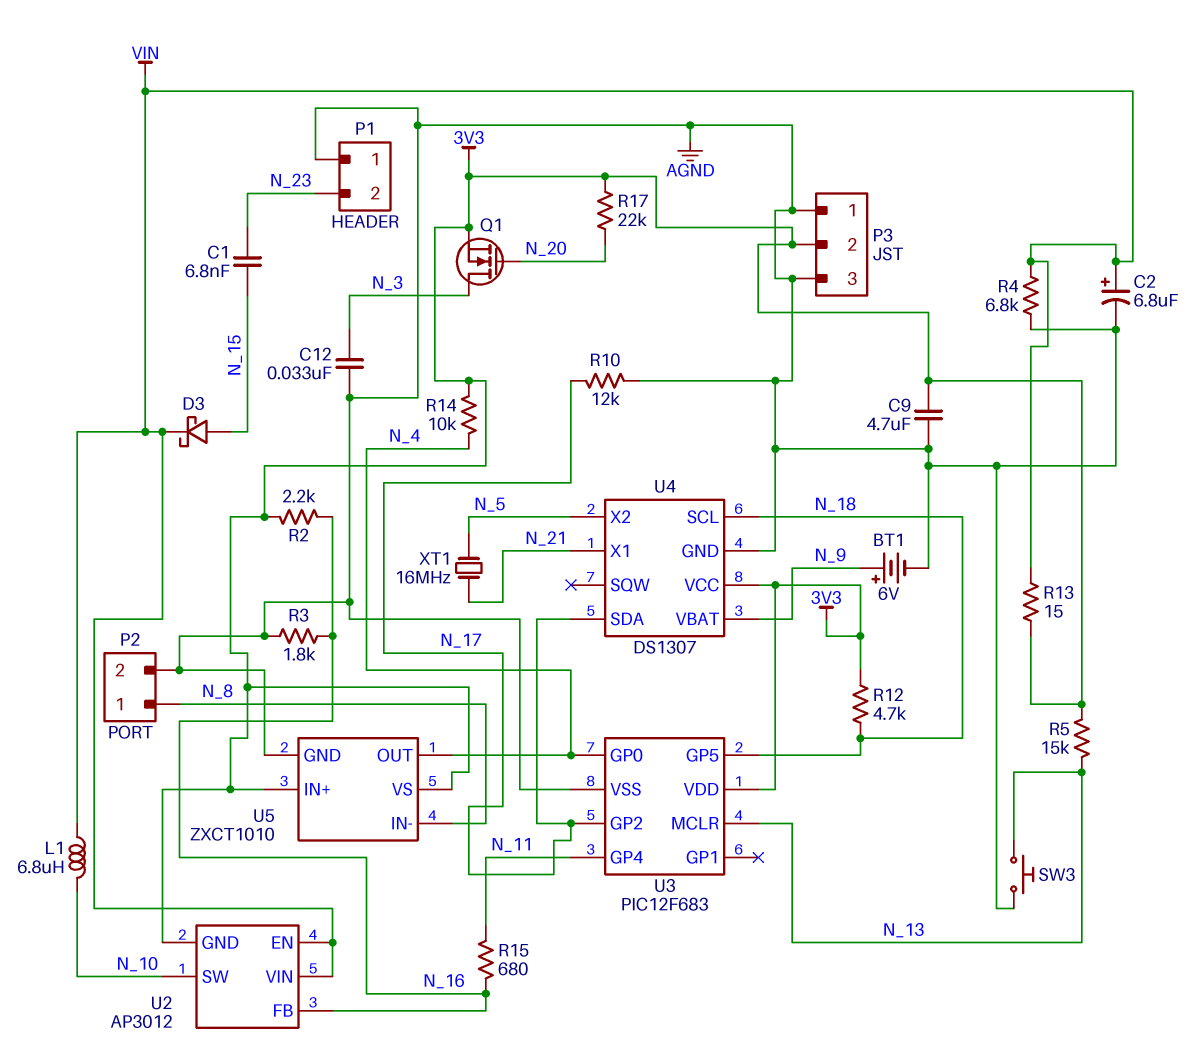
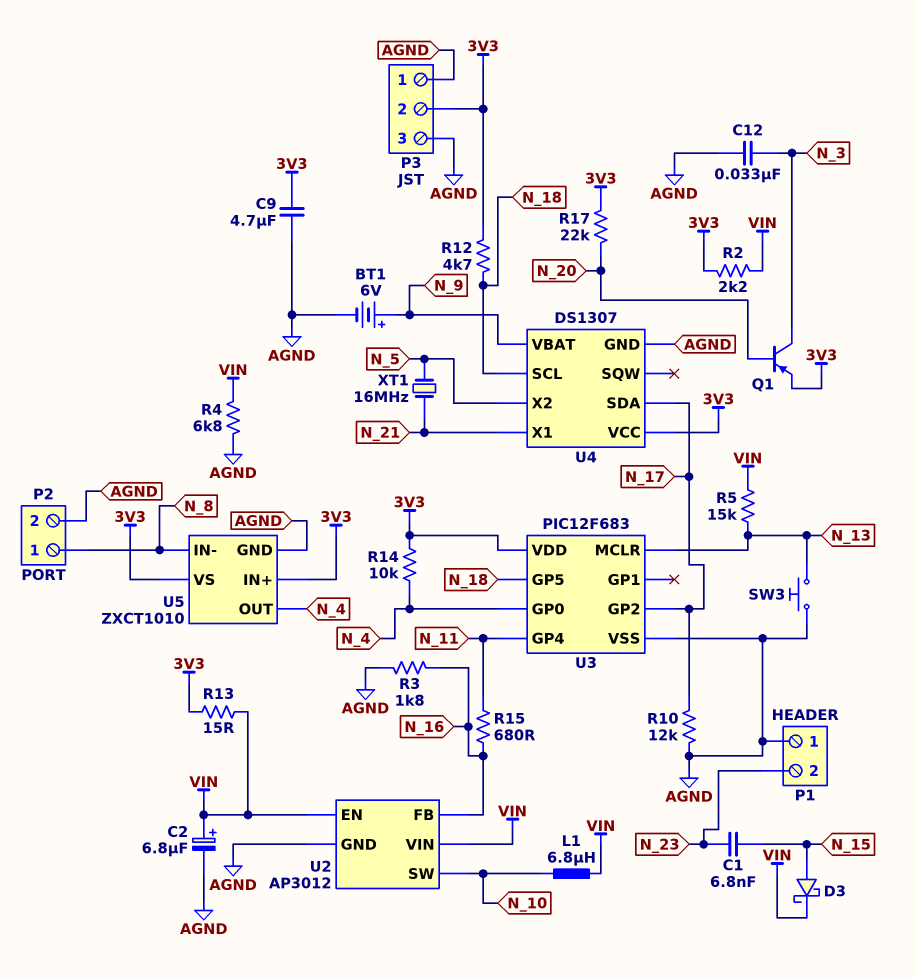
Q1: NMOS (G N_20, D N_3, S 3V3) -> PNP (B N_20, C N_3, E 3V3)
R2: 2.2k (3V3, N_16) -> 2.2k (3V3, VIN)
R5: 15k (3V3, N_13) -> 15k (N_13, VIN)
U2 pin GND: 3V3 -> AGND

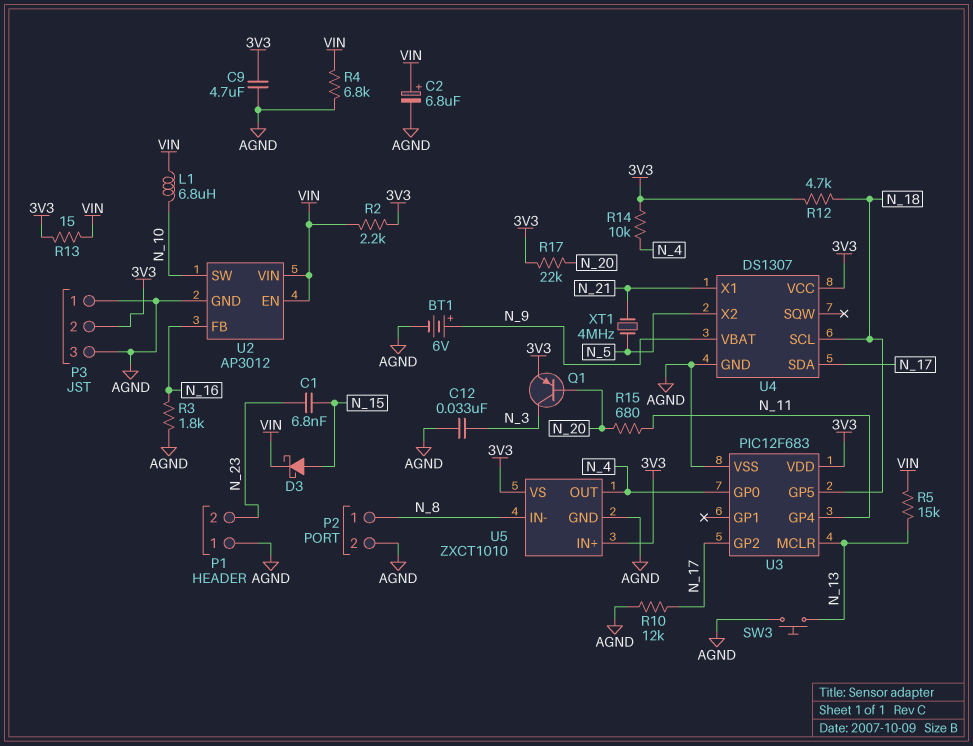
R15: 680 (N_11, N_16) -> 680 (N_11, N_20)
XT1: 16MHz (N_5, N_21) -> 4MHz (N_5, N_21)

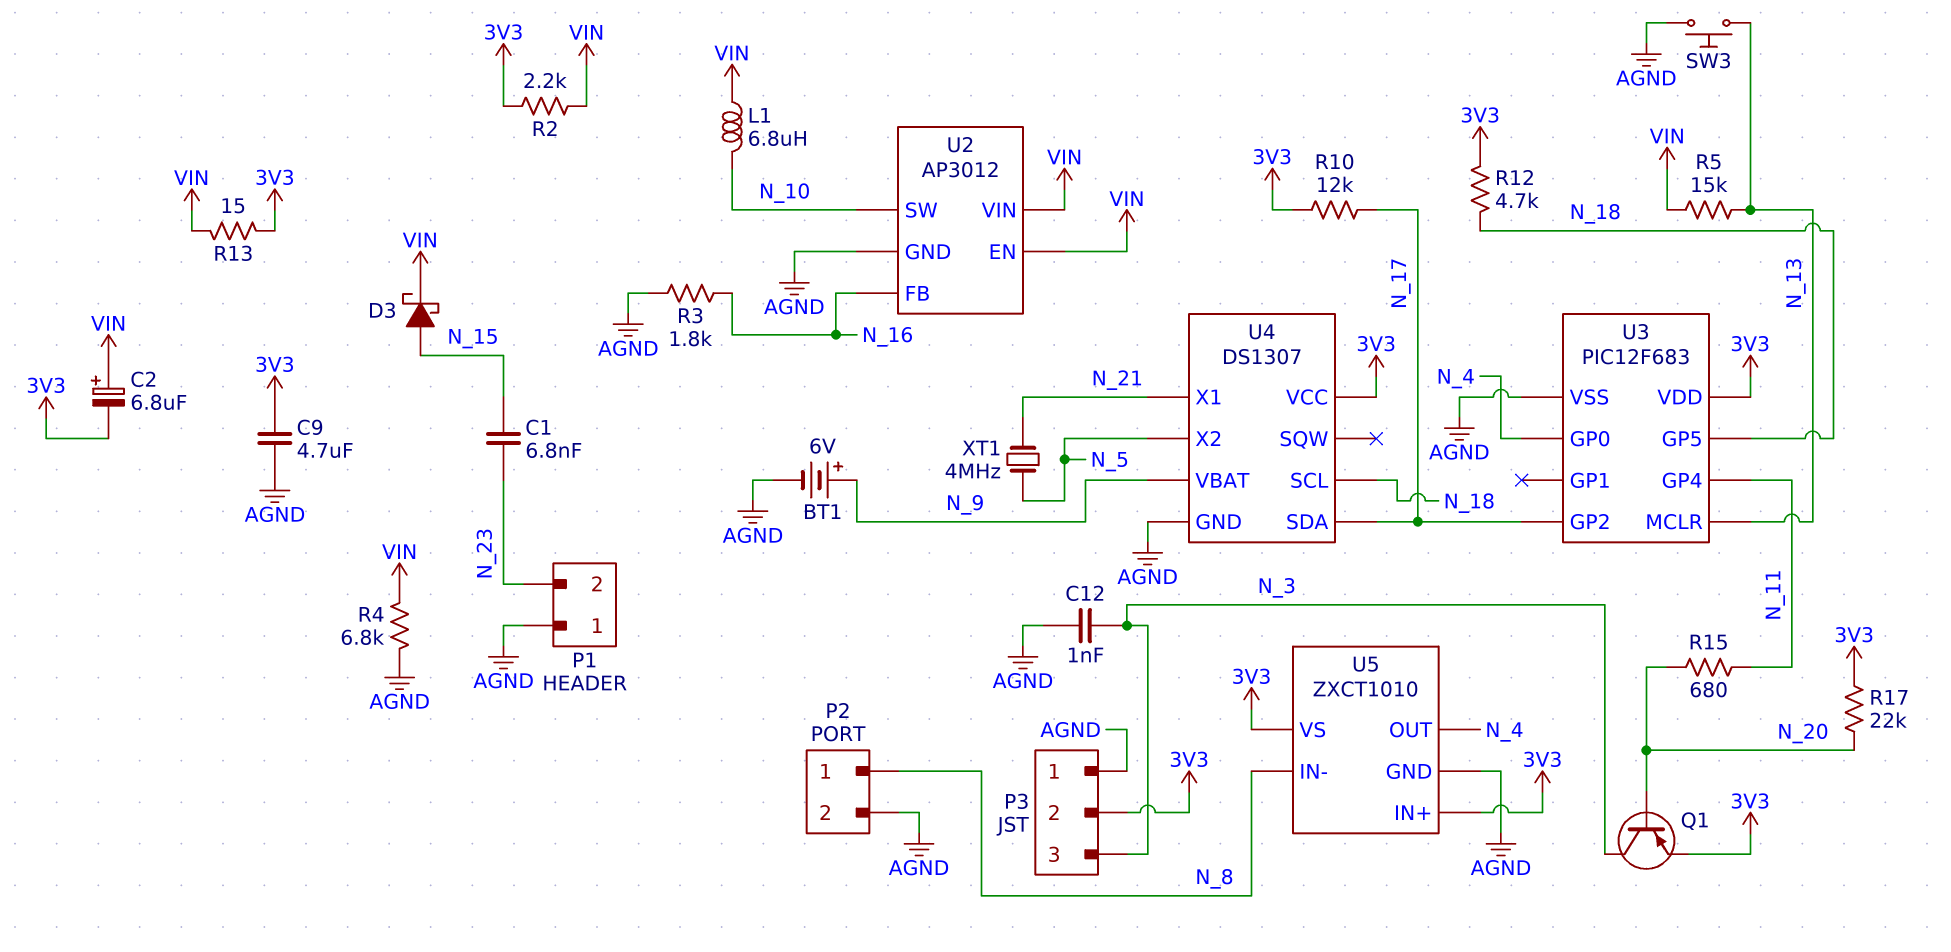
C2: 6.8uF (plus VIN, minus AGND) -> 6.8uF (plus VIN, minus 3V3)
C12: 33nF (AGND, N_3) -> 1nF (AGND, N_3)
P3 pin 3: AGND -> N_3
R10: 12k (AGND, N_17) -> 12k (3V3, N_17)
R14: 10k (3V3, N_4) -> none

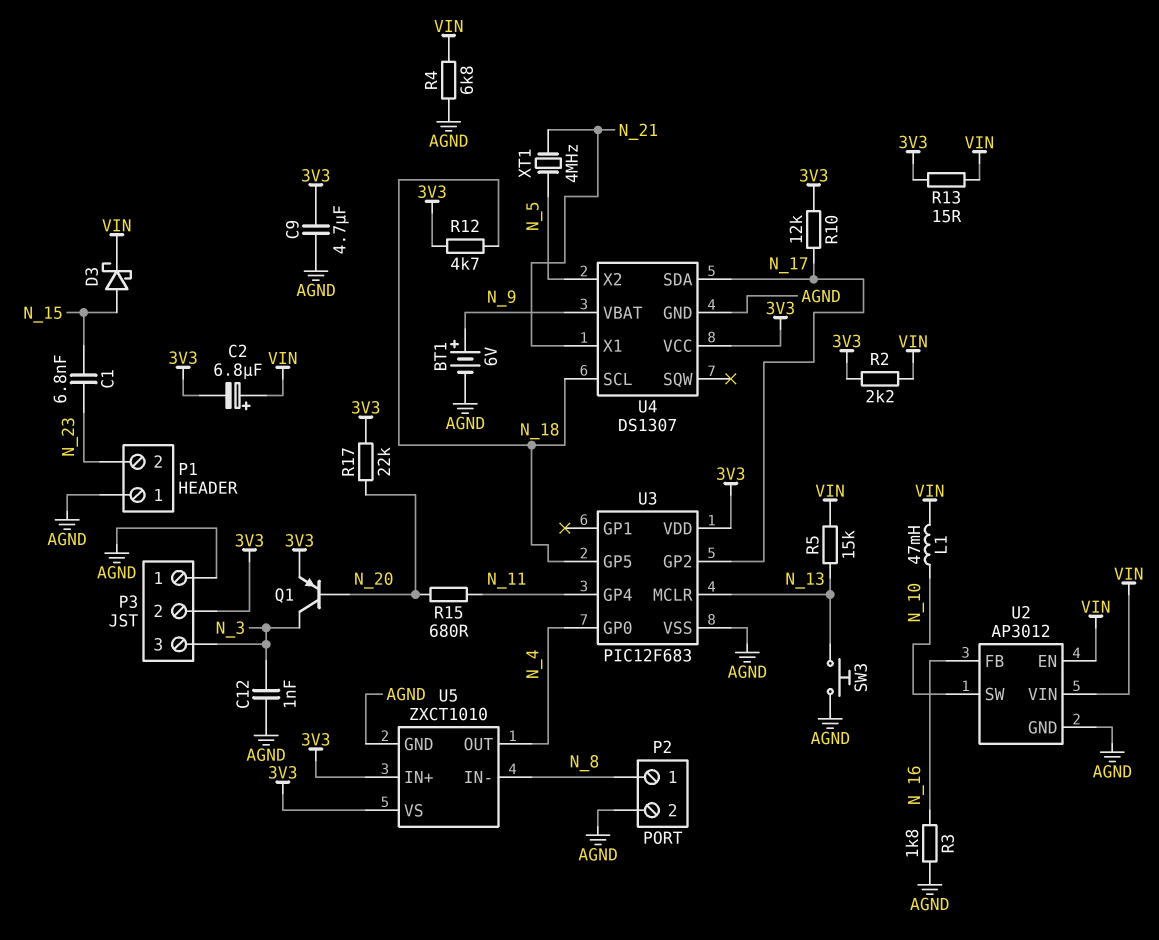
L1: 6.8uH (N_10, VIN) -> 47mH (N_10, VIN)

